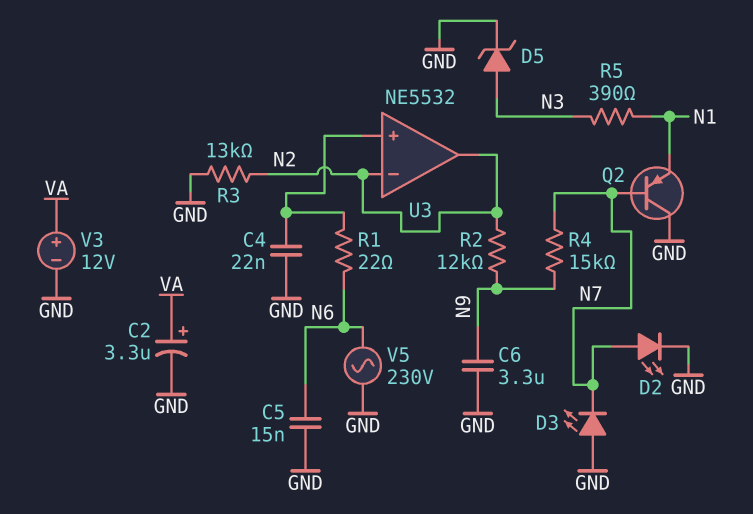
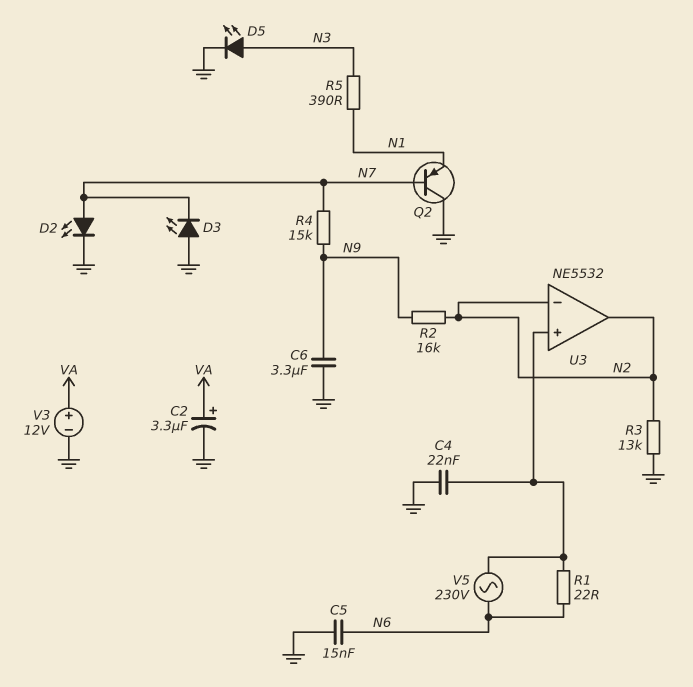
D5: zener (A N3, K GND) -> LED (A N3, K GND)
R2: 12k (N2, N9) -> 16k (N2, N9)
V5: AC 230V (GND, N6) -> AC 230V (N6, U3/in+)

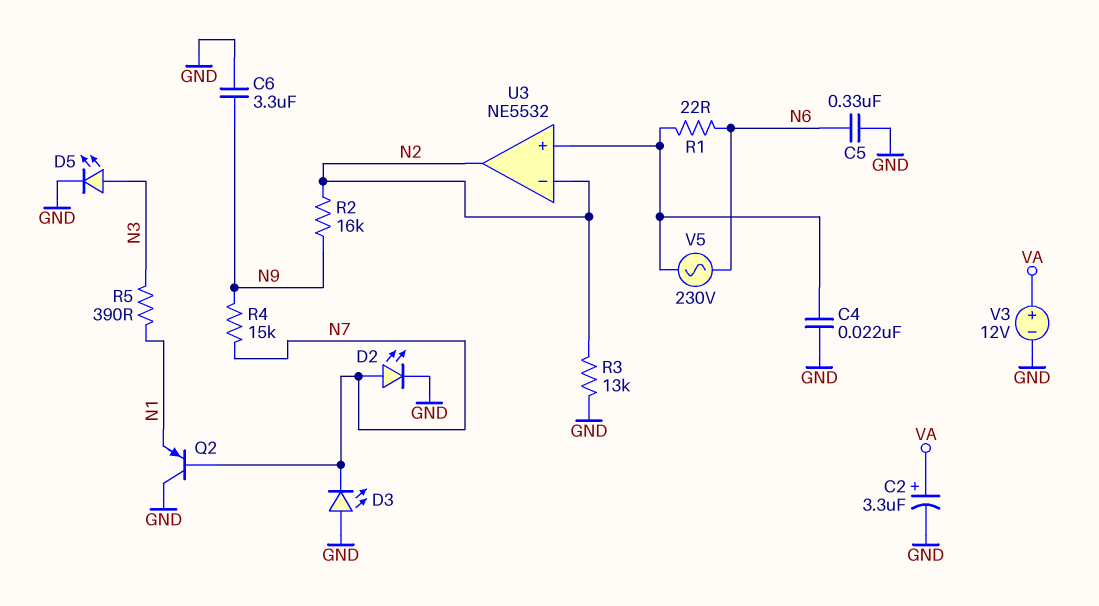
C5: 15nF (GND, N6) -> 330nF (GND, N6)

